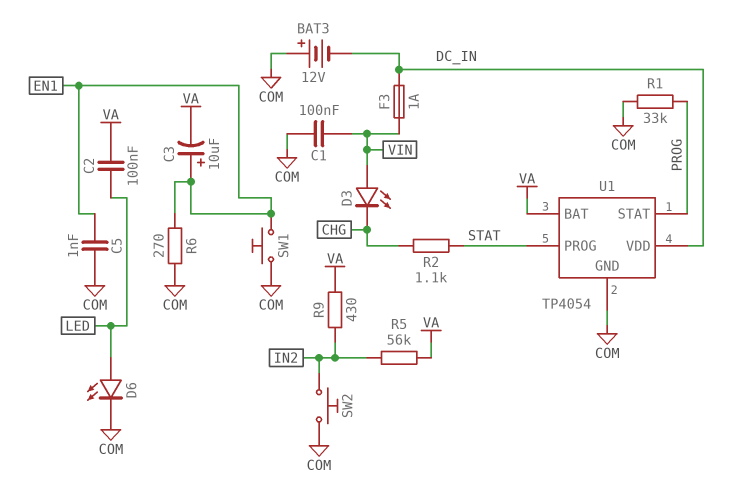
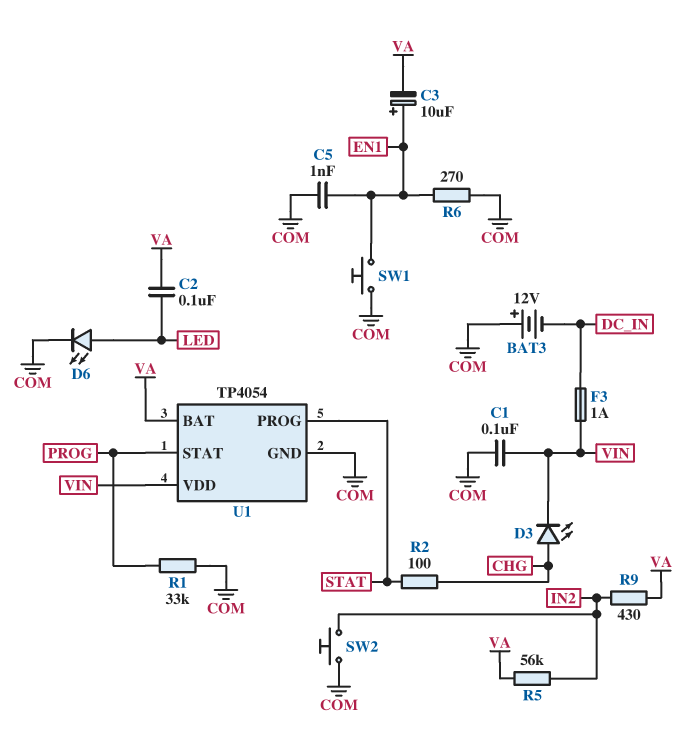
D3: LED (A VIN, K CHG) -> LED (A CHG, K VIN)
R2: 1.1k (CHG, STAT) -> 100 (CHG, STAT)
U1 pin VDD: DC_IN -> VIN

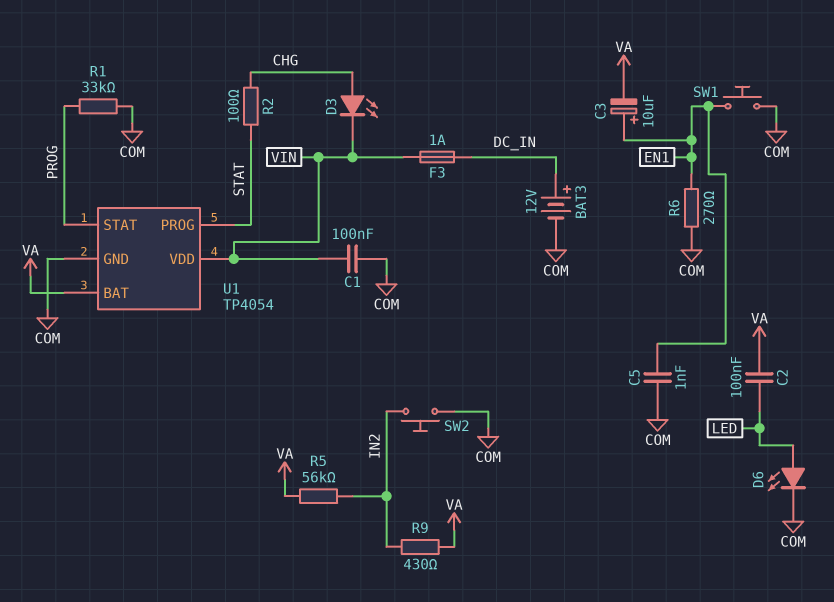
BAT3: 12V (plus COM, minus DC_IN) -> 12V (plus DC_IN, minus COM)

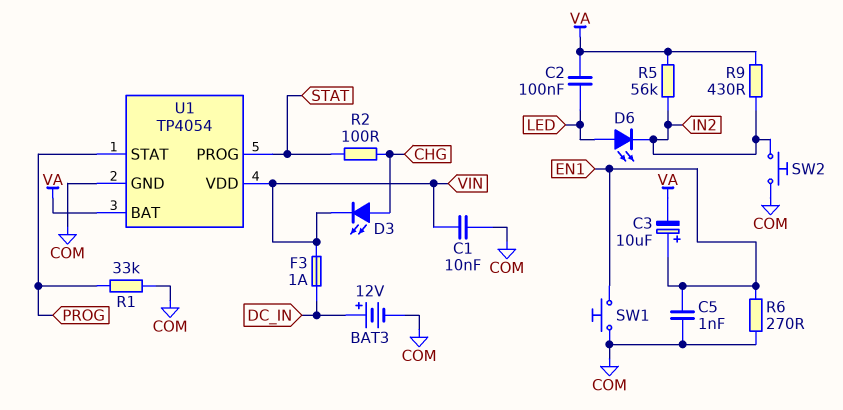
C1: 100nF (COM, VIN) -> 10nF (COM, VIN)
D6: LED (A LED, K COM) -> LED (A LED, K IN2)

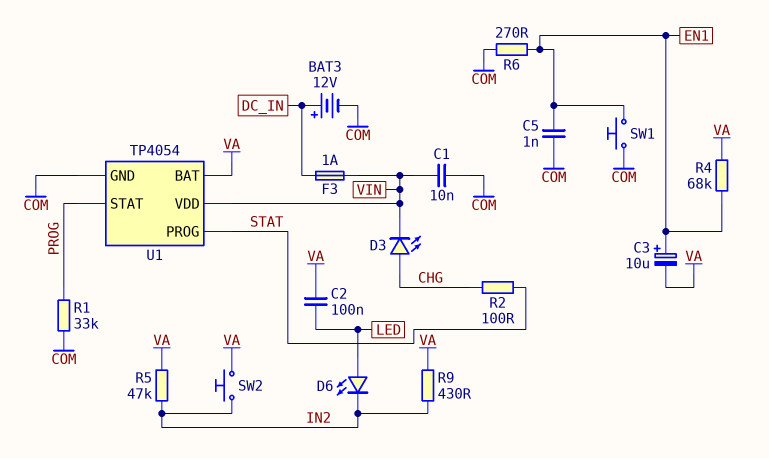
R4: none -> 68k (EN1, VA)
R5: 56k (IN2, VA) -> 47k (IN2, VA)
SW2: button (COM, IN2) -> button (IN2, VA)

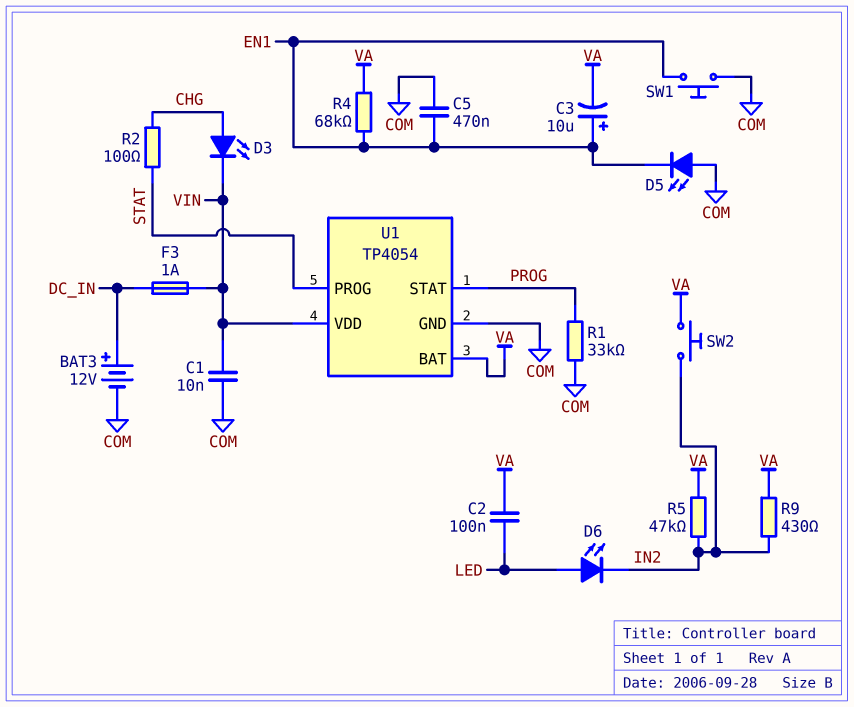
C5: 1nF (COM, EN1) -> 470nF (COM, EN1)
D5: none -> LED (A COM, K EN1)
R6: 270 (COM, EN1) -> none

